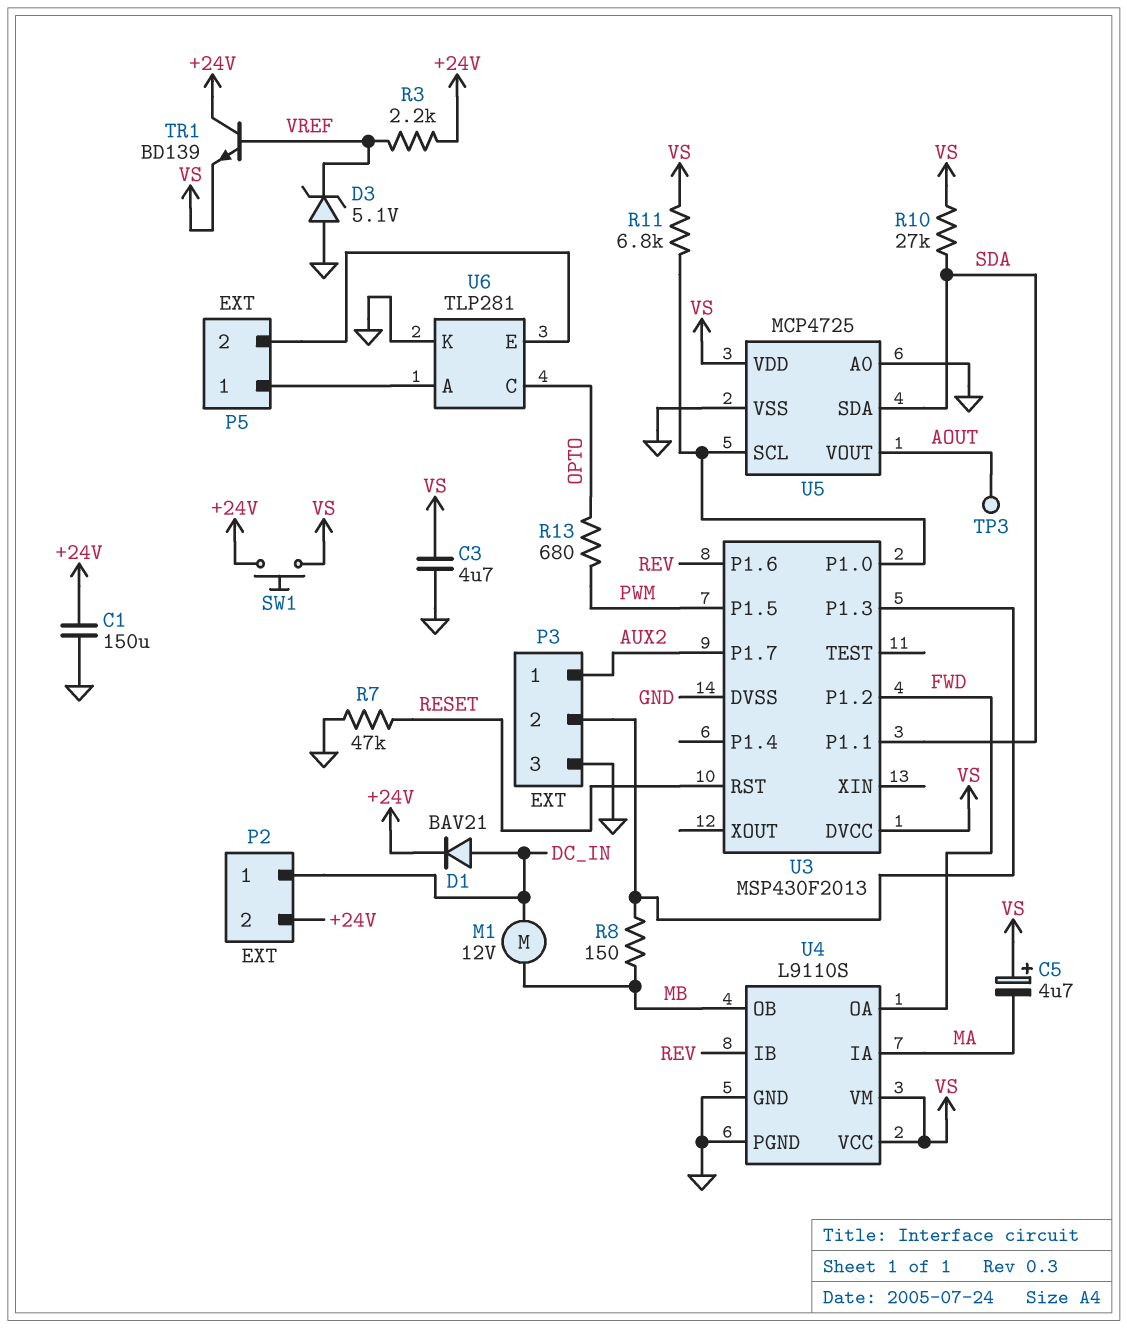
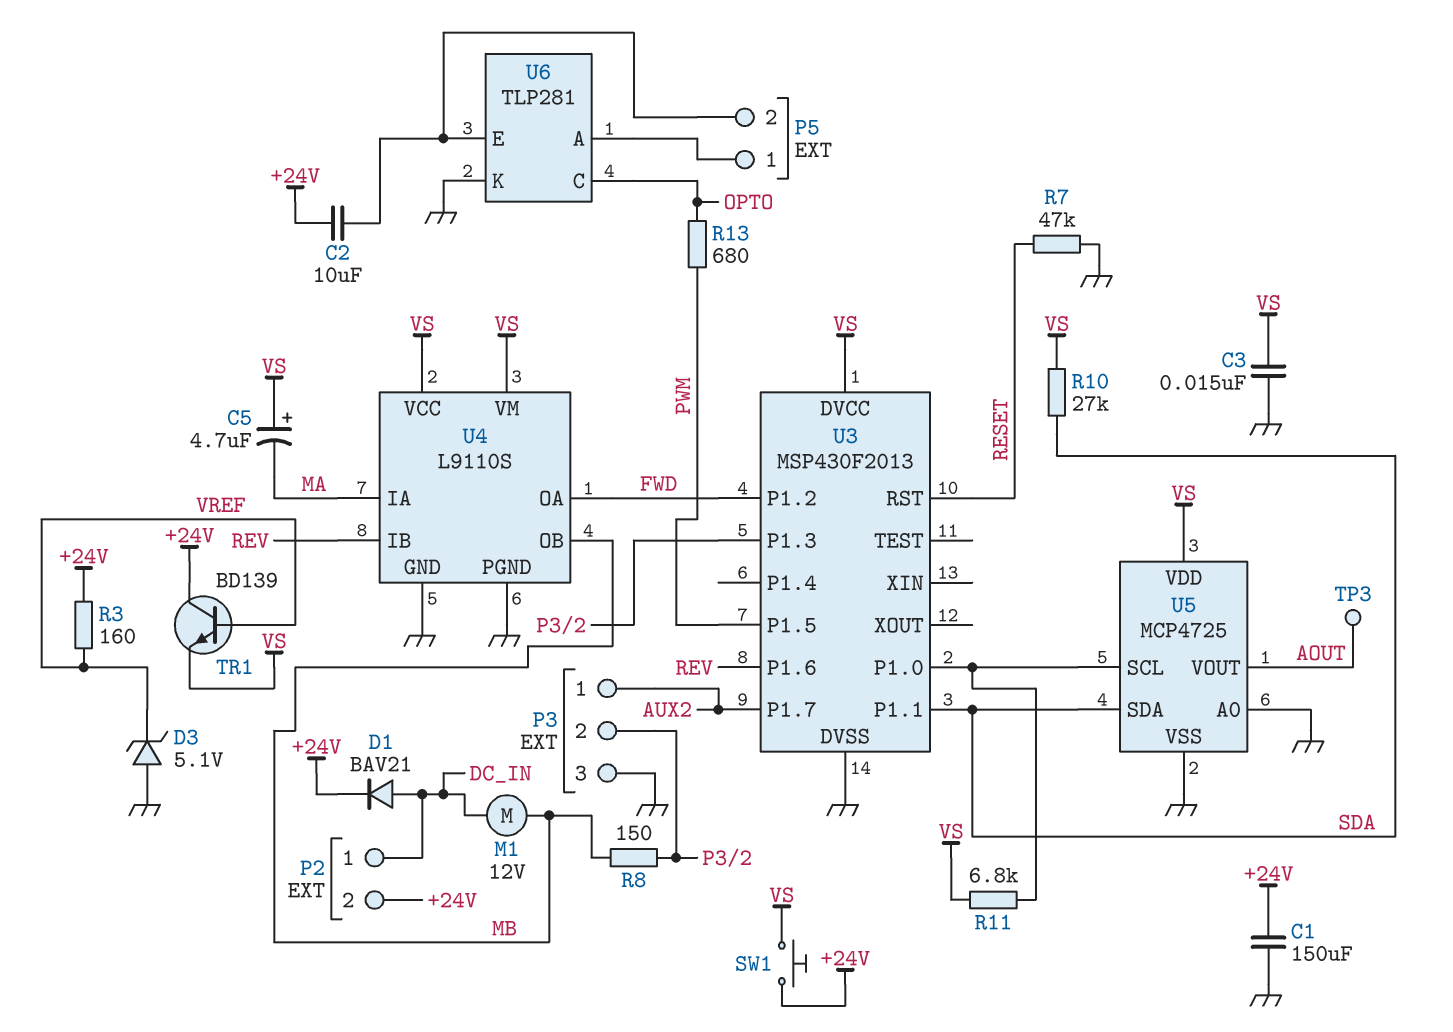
C2: none -> 10uF (+24V, P5/2)
C3: 4.7uF (GND, VS) -> 15nF (GND, VS)
R3: 2.2k (+24V, VREF) -> 160 (+24V, VREF)

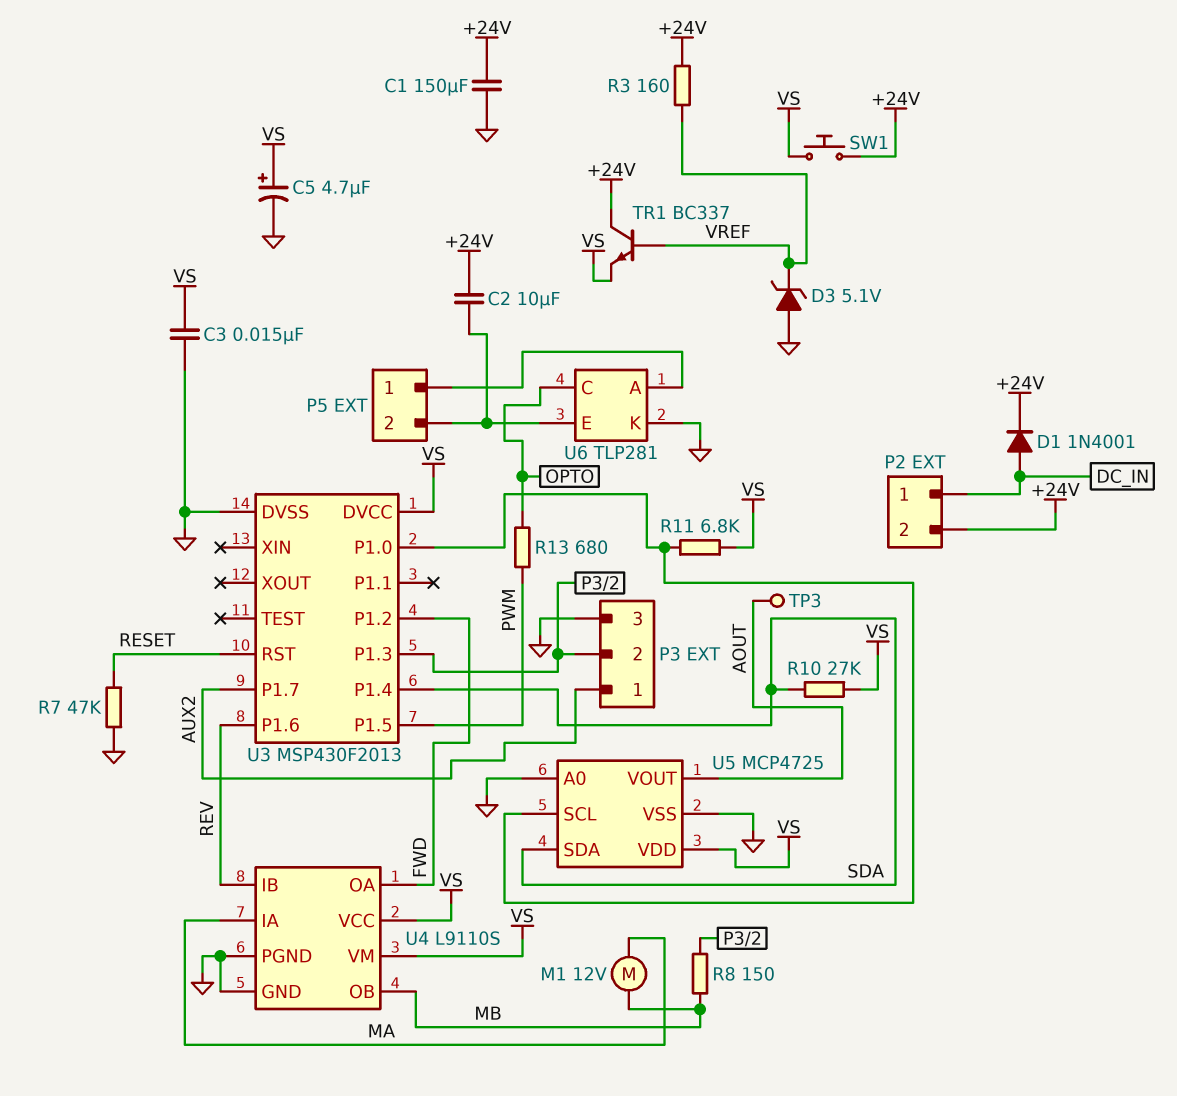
C5: 4.7uF (plus VS, minus MA) -> 4.7uF (plus VS, minus GND)
D1: diode BAV21 (A DC_IN, K +24V) -> diode 1N4001 (A DC_IN, K +24V)
M1: motor 12V (DC_IN, MB) -> motor 12V (MA, MB)
TR1: NPN BD139 (B VREF, C +24V, E VS) -> NPN BC337 (B VREF, C +24V, E VS)
U3 pin P1.1: SDA -> none
U3 pin P1.4: none -> SDA

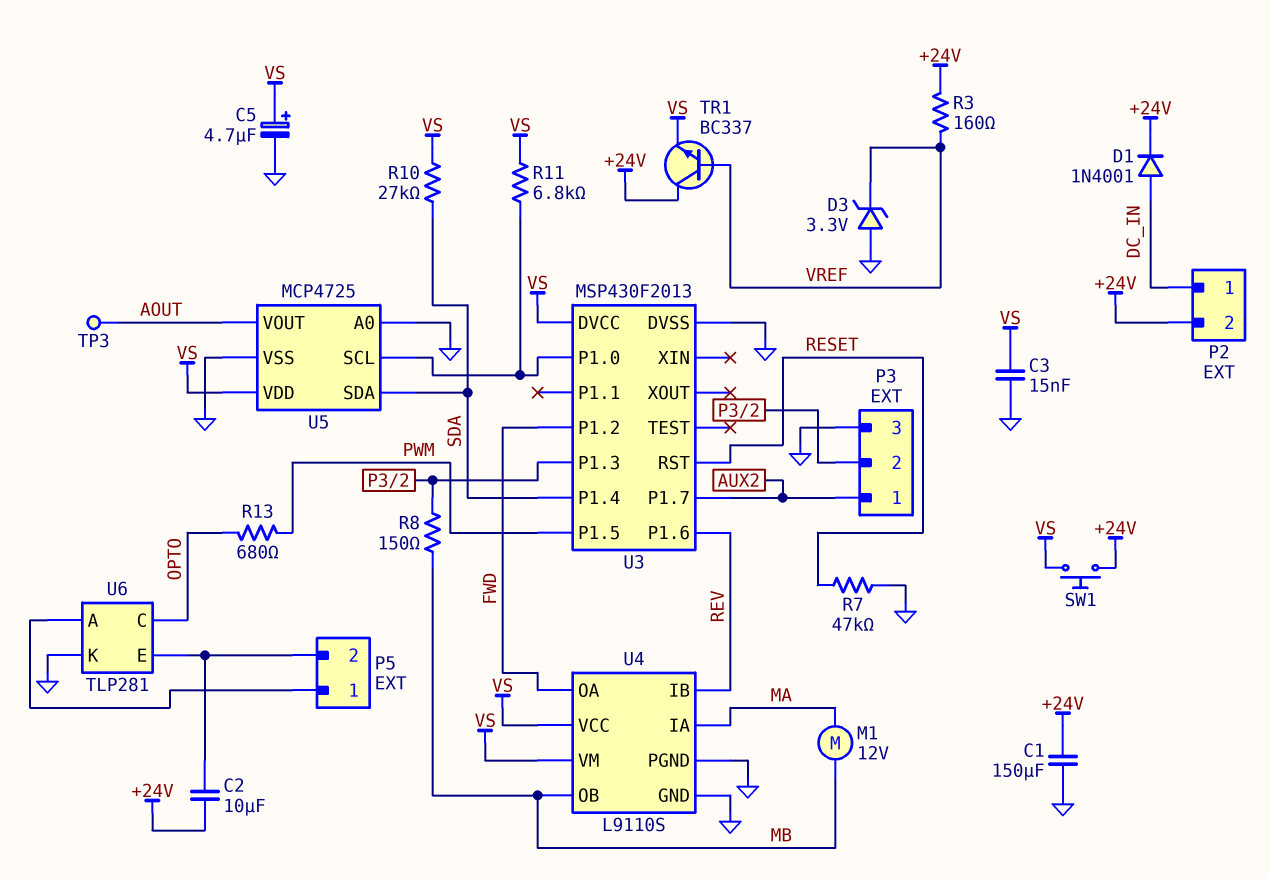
D3: zener 5.1V (A GND, K VREF) -> zener 3.3V (A GND, K VREF)

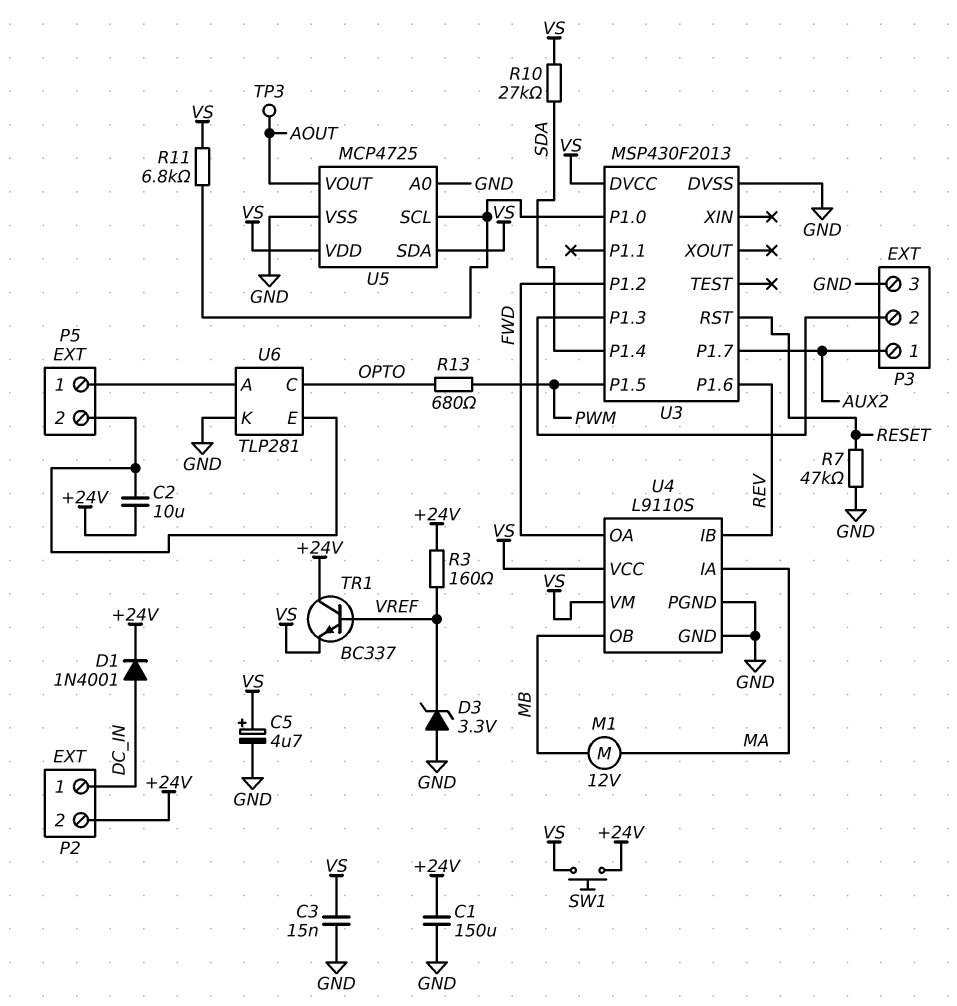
R8: 150 (MB, P3/2) -> none
U5 pin SDA: SDA -> VS

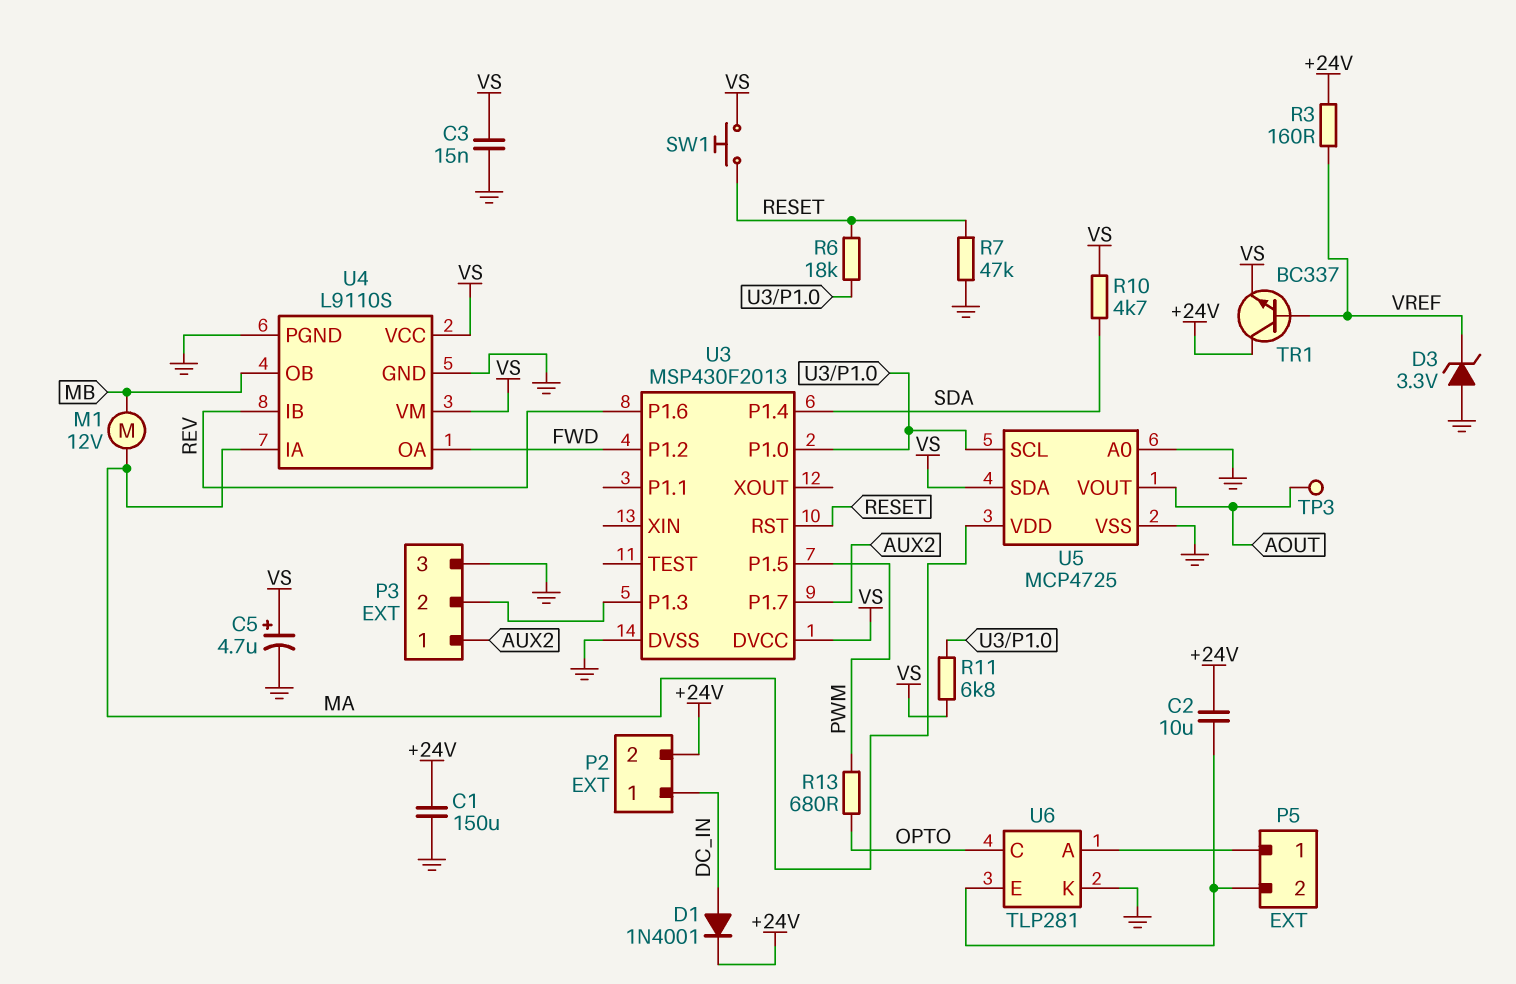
R6: none -> 18k (RESET, U3/P1.0)
R10: 27k (SDA, VS) -> 4.7k (SDA, VS)
SW1: button (+24V, VS) -> button (RESET, VS)
U5 pin VDD: VS -> MA

